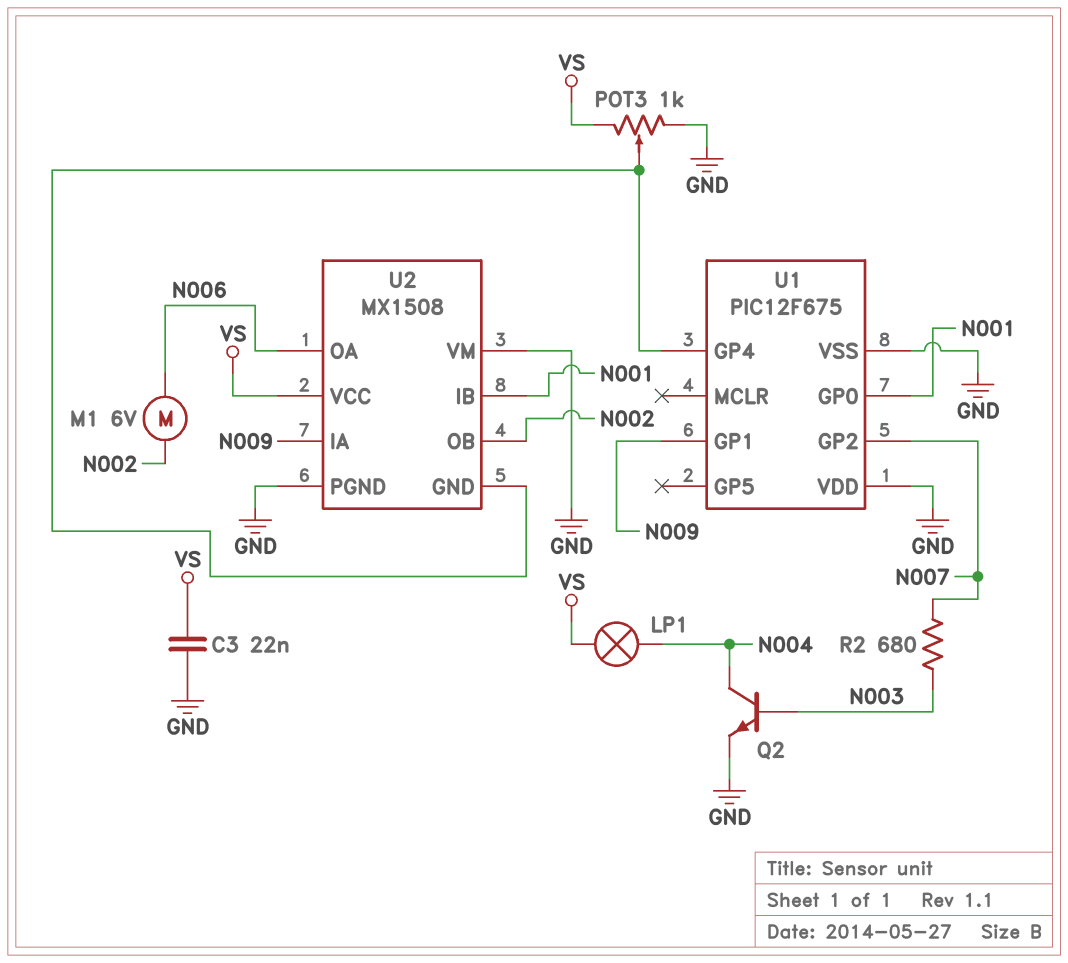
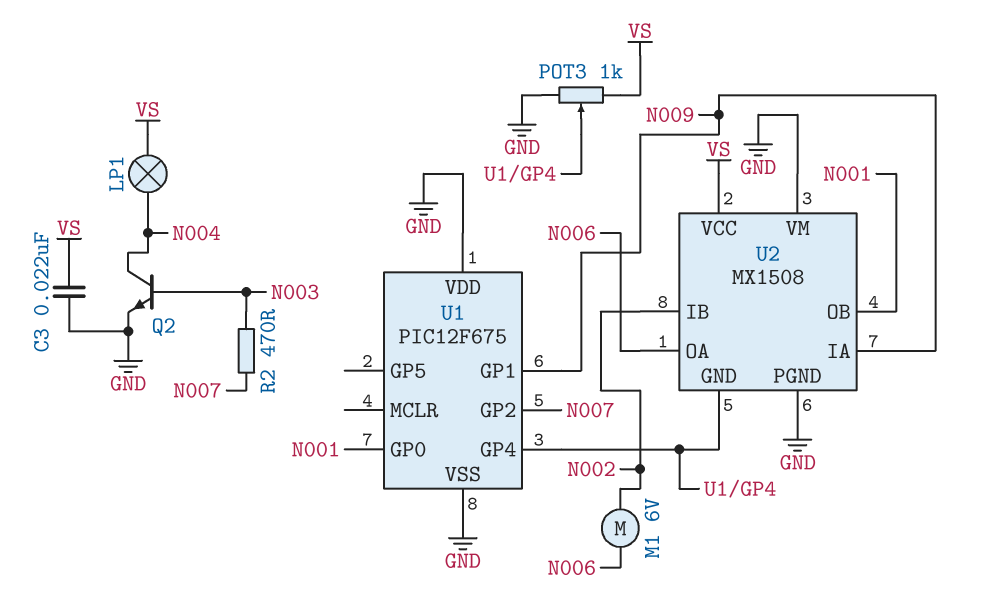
R2: 680 (N003, N007) -> 470 (N003, N007)
U2 pin IB: N001 -> N002
U2 pin OB: N002 -> N001

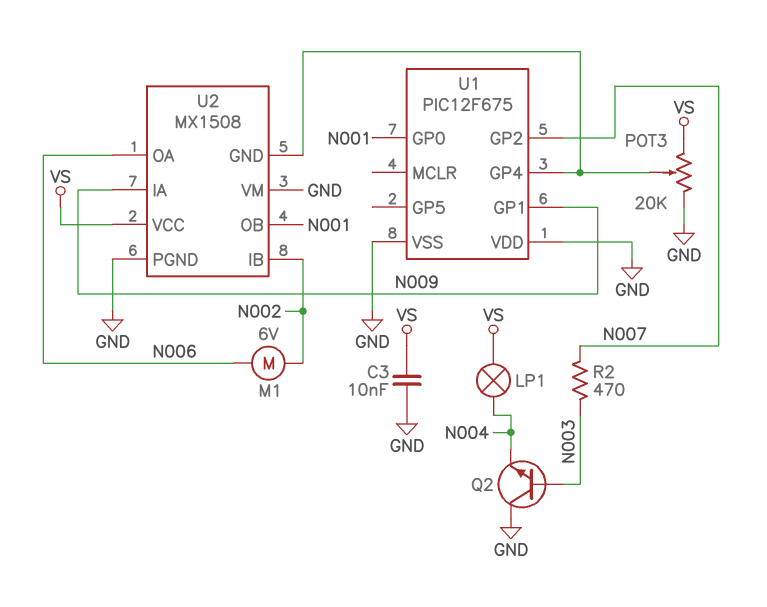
C3: 22nF (GND, VS) -> 10nF (GND, VS)
POT3: 1k (GND, VS, wiper U1/GP4) -> 20k (GND, VS, wiper U1/GP4)
Q2: NPN (B N003, C N004, E GND) -> NPN (B N003, C GND, E N004)

